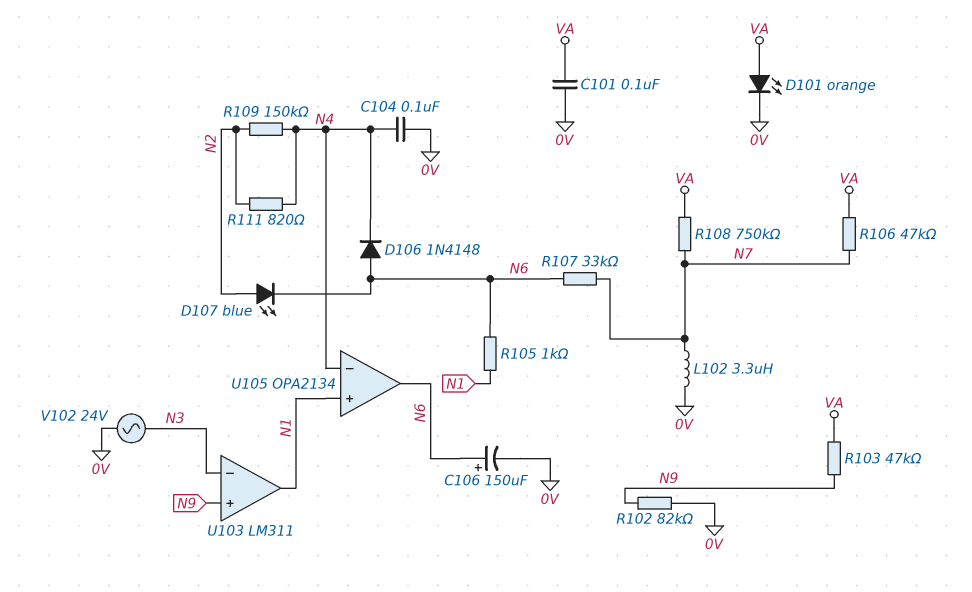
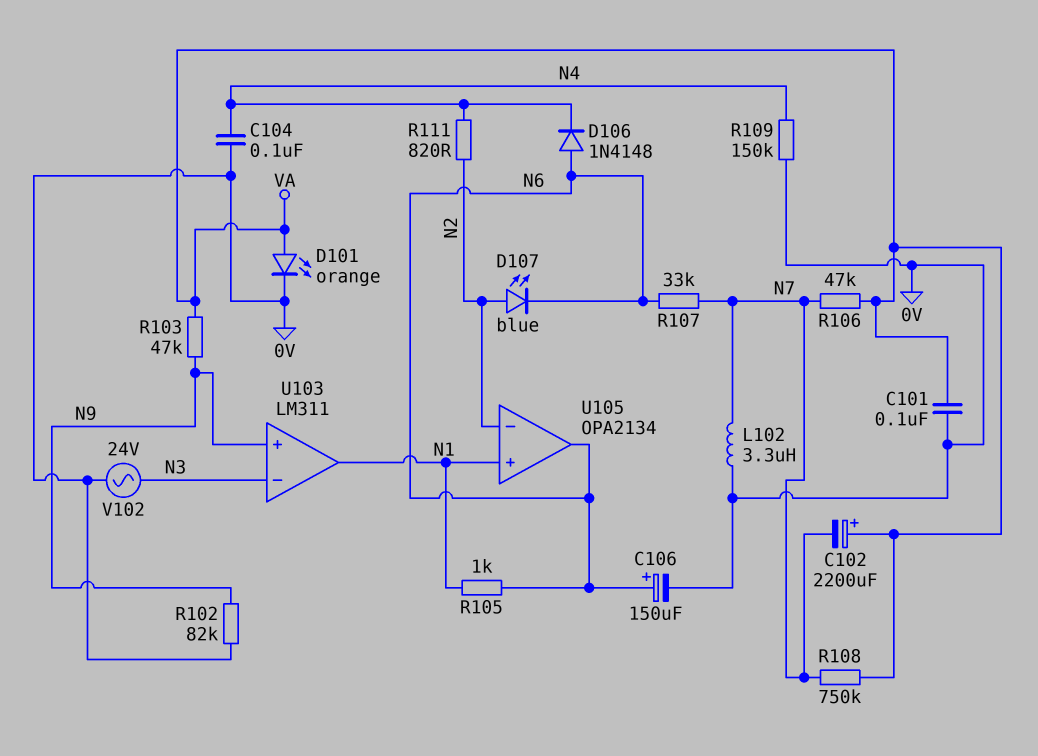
C102: none -> 2200uF (plus VA, minus N7)
R109: 150k (N2, N4) -> 150k (0V, N4)
U105 pin in-: N4 -> N2

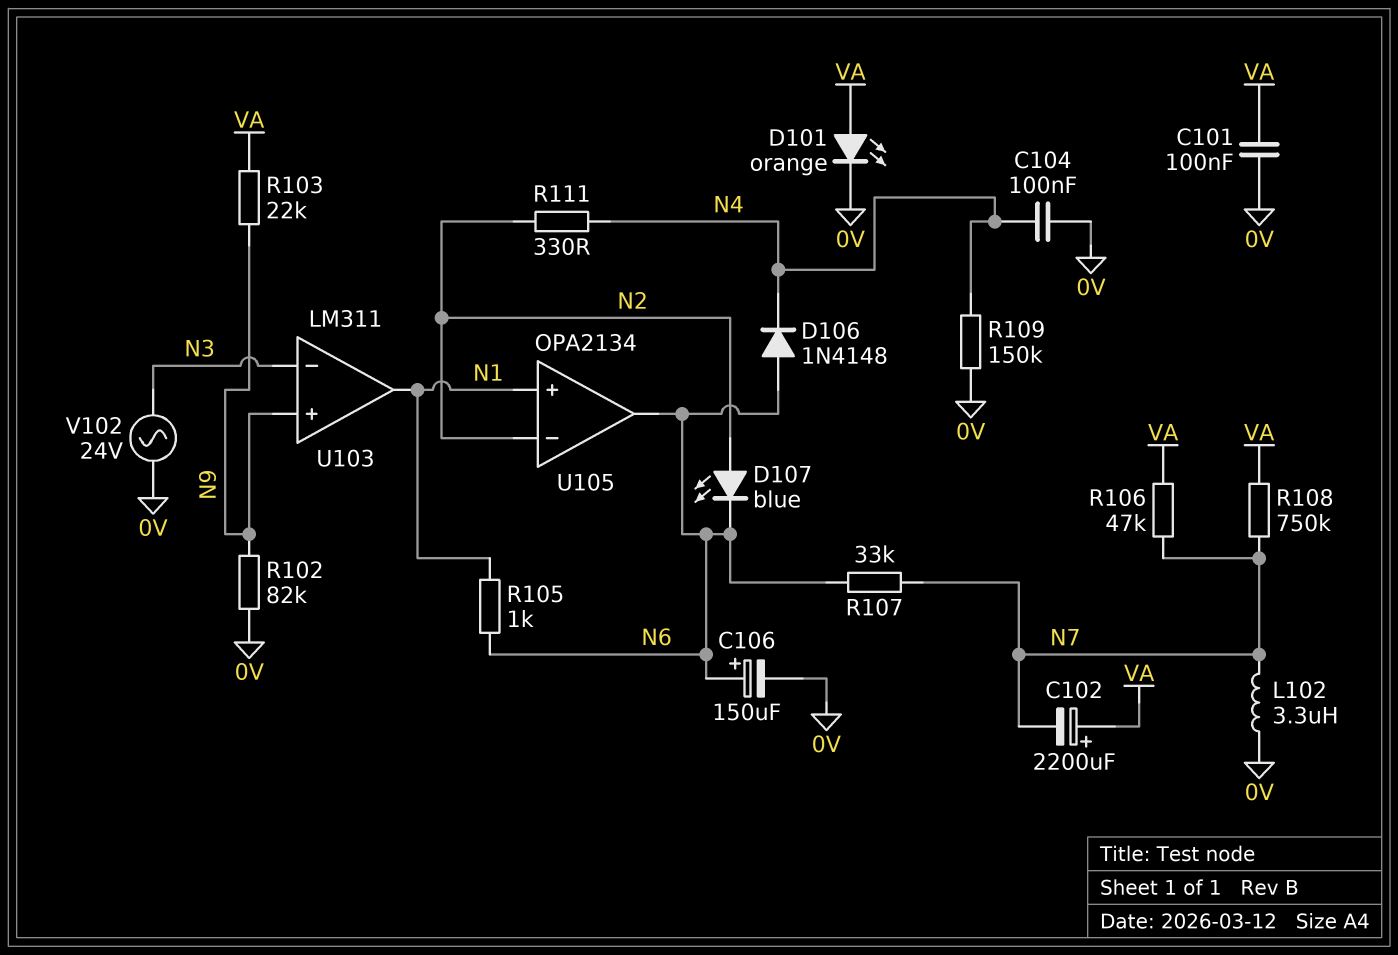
R103: 47k (N9, VA) -> 22k (N9, VA)
R111: 820 (N2, N4) -> 330 (N2, N4)

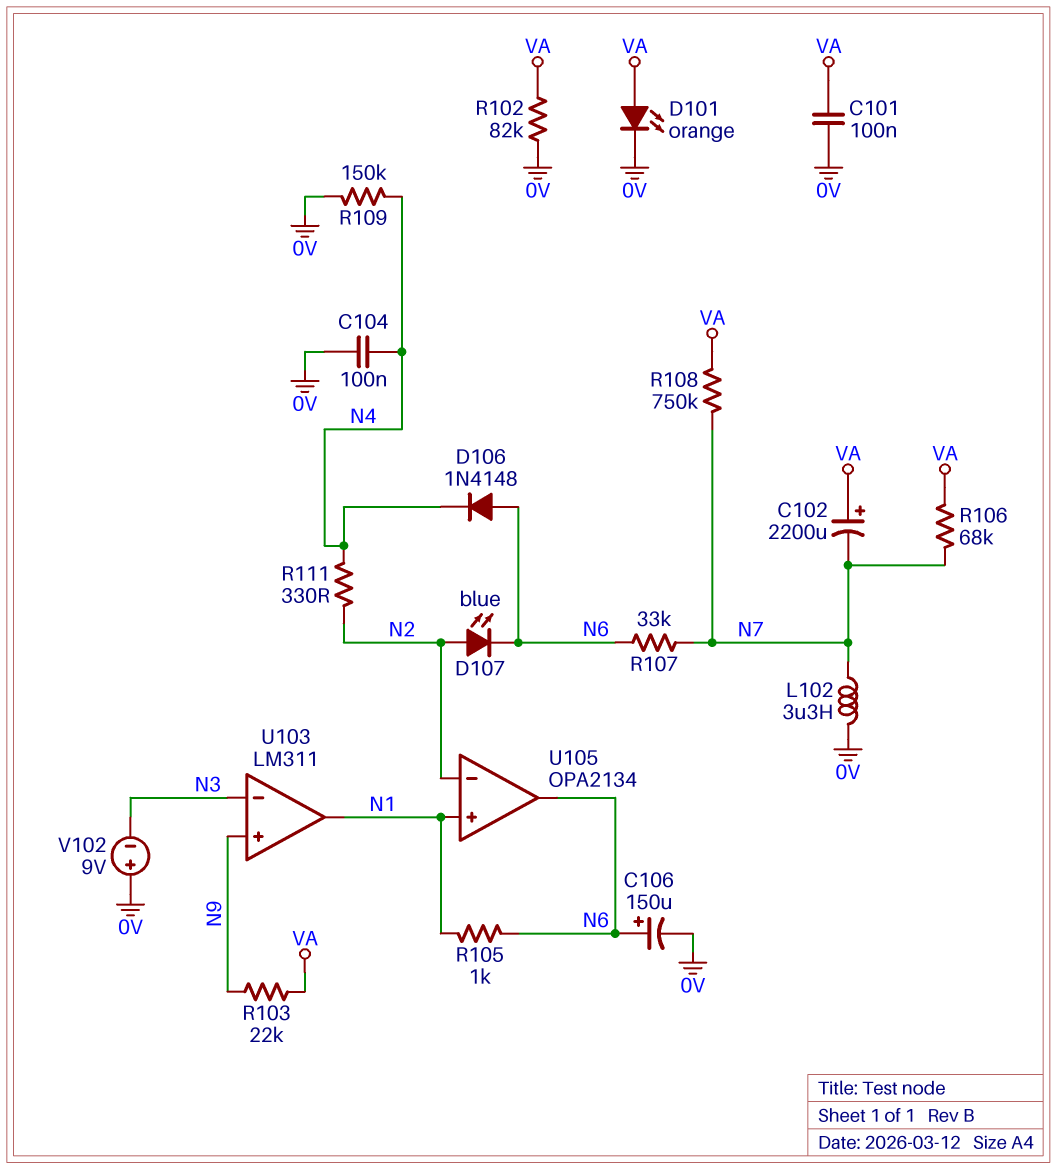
R102: 82k (0V, N9) -> 82k (0V, VA)
R106: 47k (N7, VA) -> 68k (N7, VA)
V102: AC 24V (0V, N3) -> 9V (plus 0V, minus N3)

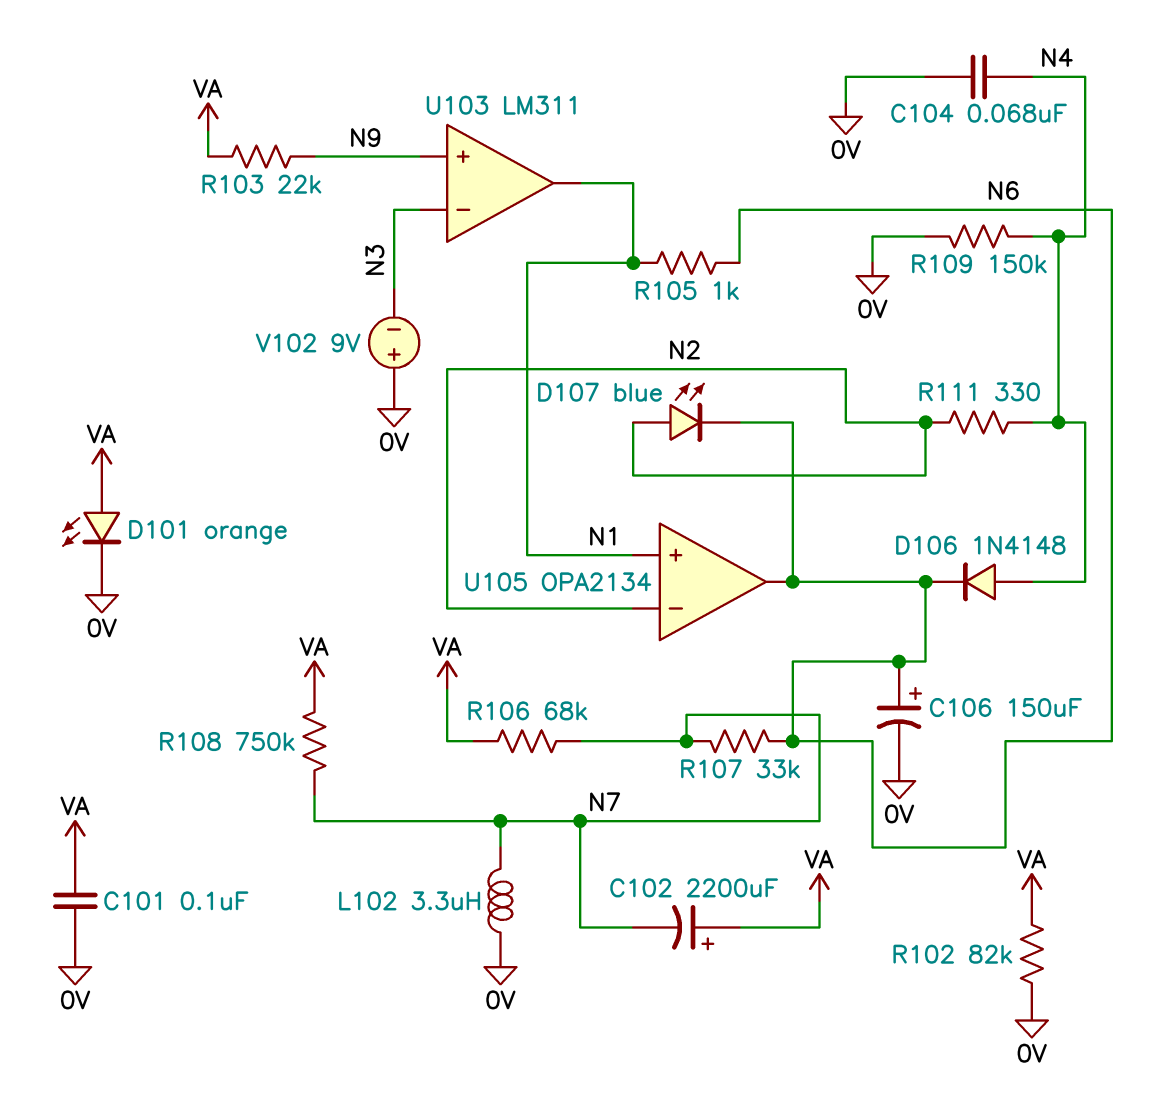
C104: 100nF (0V, N4) -> 68nF (0V, N4)
D106: diode 1N4148 (A N6, K N4) -> diode 1N4148 (A N4, K N6)

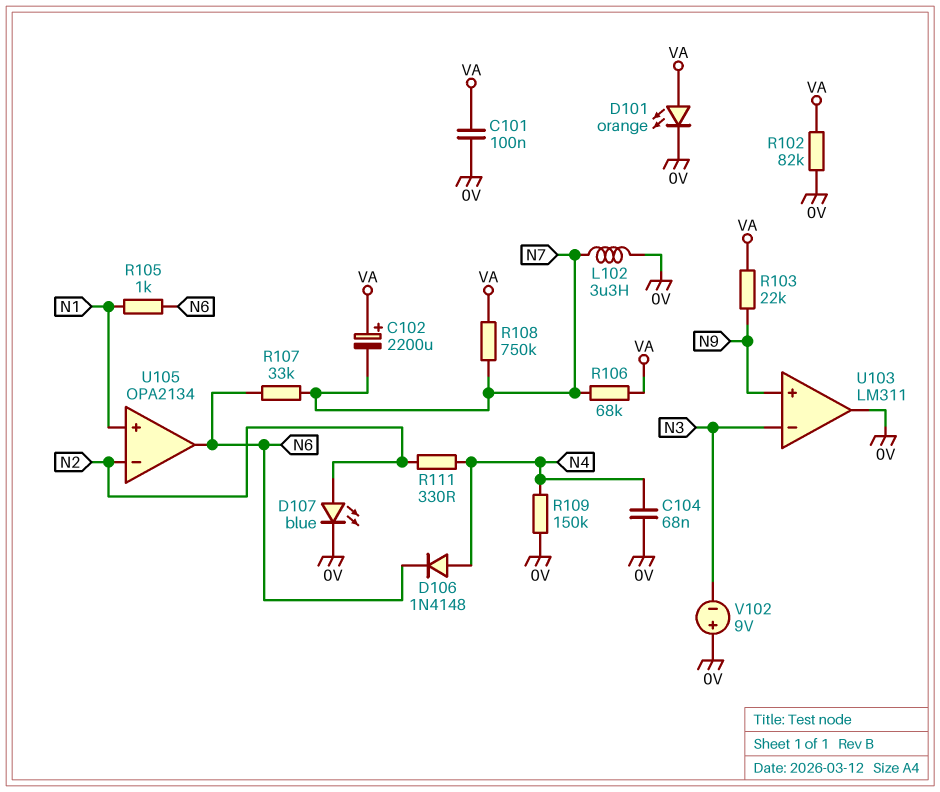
C106: 150uF (plus N6, minus 0V) -> none
D107: LED blue (A N2, K N6) -> LED blue (A N2, K 0V)
U103 pin out: N1 -> 0V

